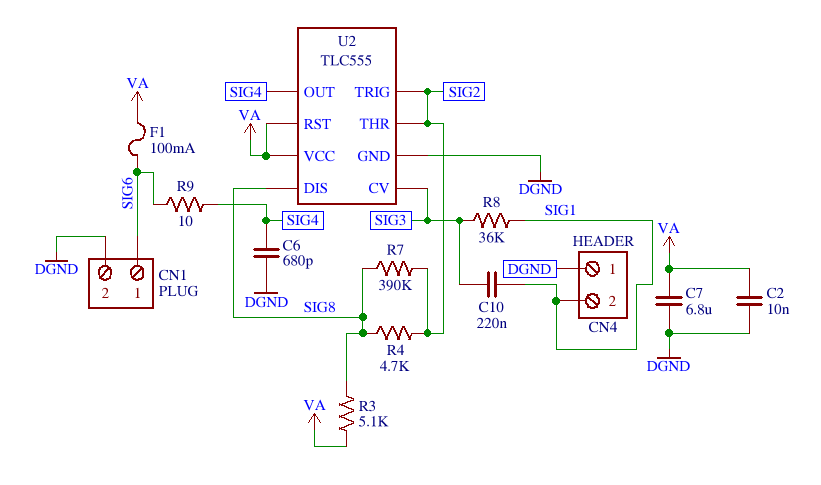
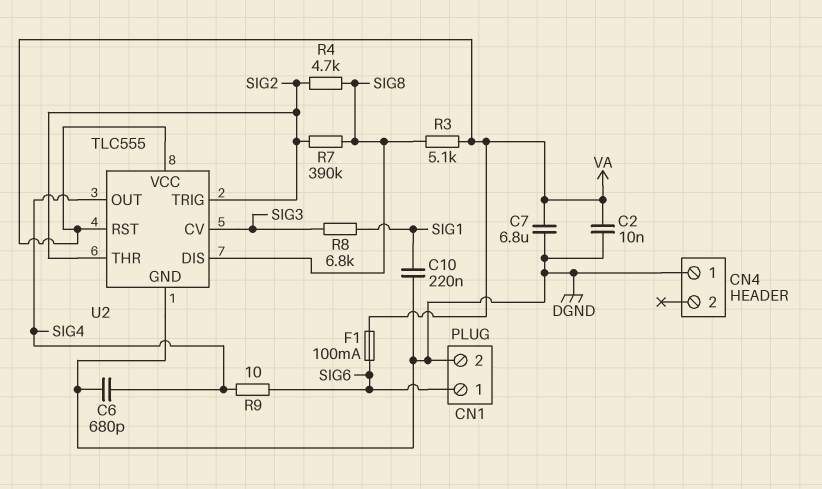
C10: 220nF (SIG1, SIG3) -> 220nF (DGND, SIG1)
CN4 pin 2: SIG1 -> none
R8: 36k (SIG1, SIG3) -> 6.8k (SIG1, SIG3)

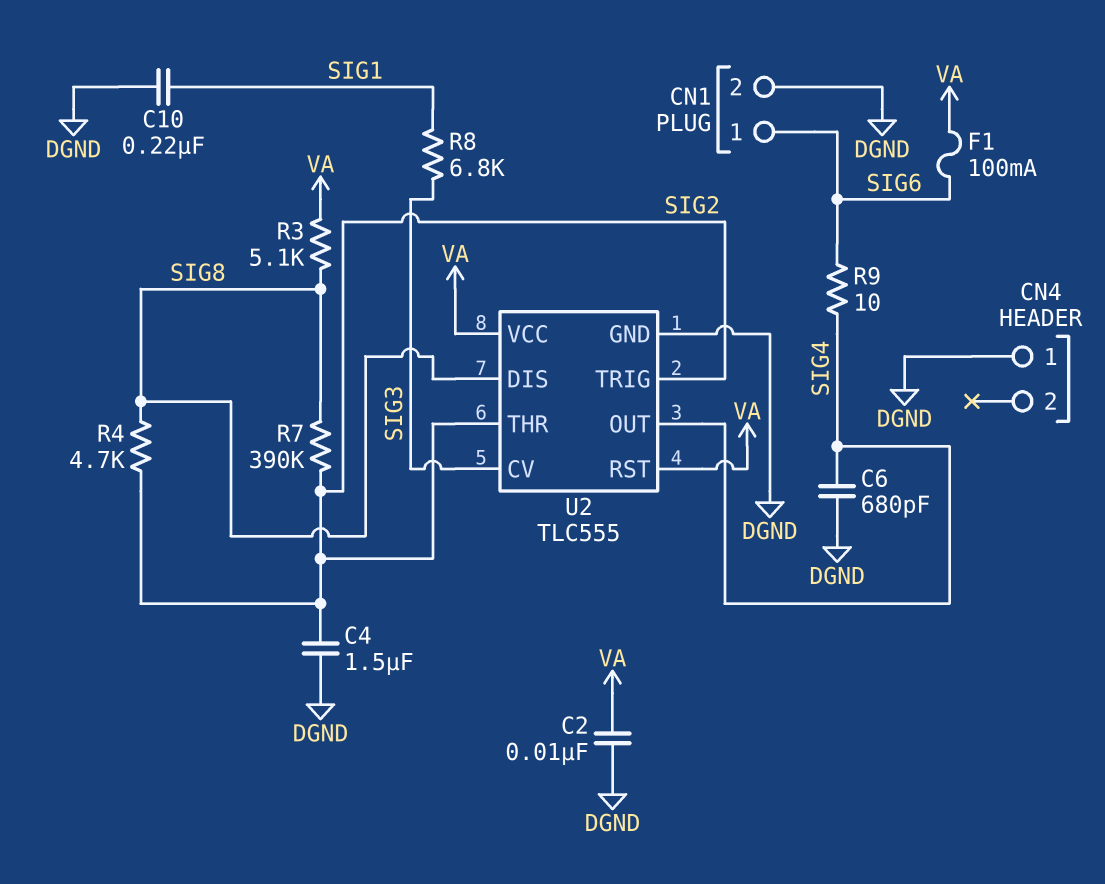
C4: none -> 1.5uF (DGND, SIG2)
C7: 6.8uF (DGND, VA) -> none

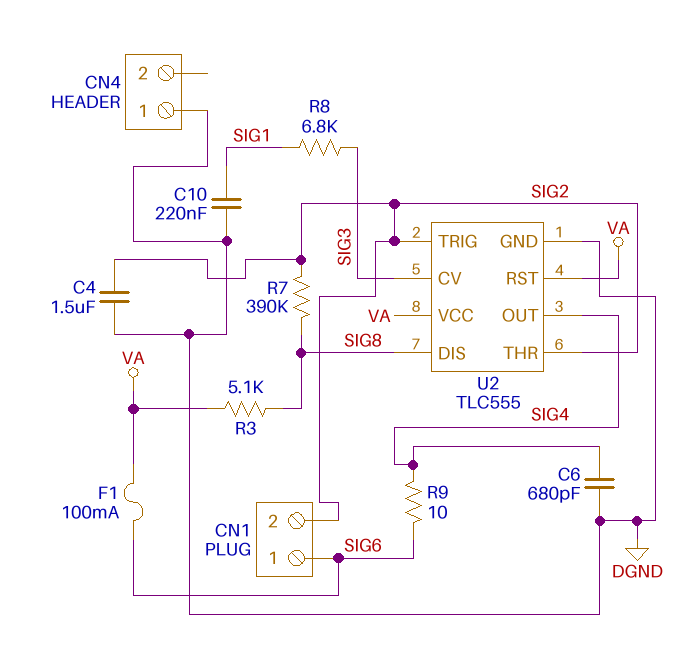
C2: 10nF (DGND, VA) -> none
CN1 pin 2: DGND -> SIG2
R4: 4.7k (SIG2, SIG8) -> none

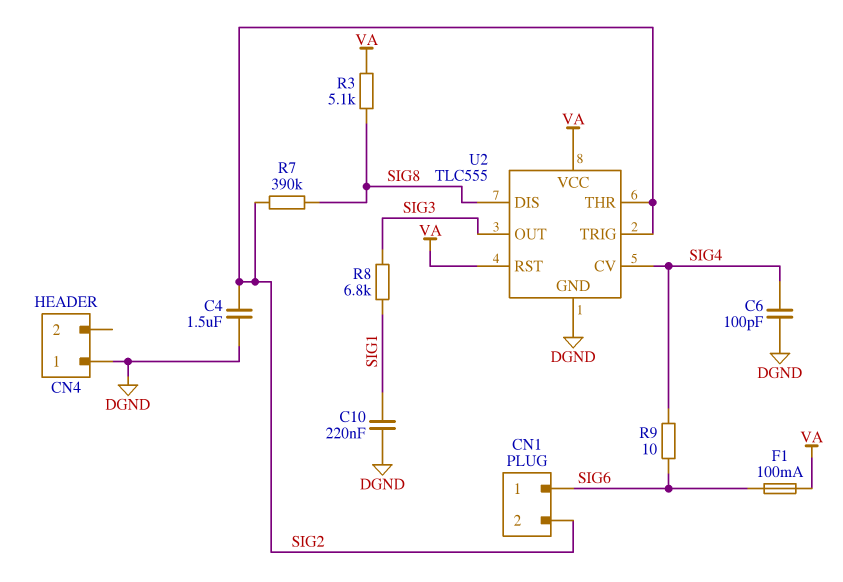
C6: 680pF (DGND, SIG4) -> 100pF (DGND, SIG4)
U2 pin CV: SIG3 -> SIG4
U2 pin OUT: SIG4 -> SIG3

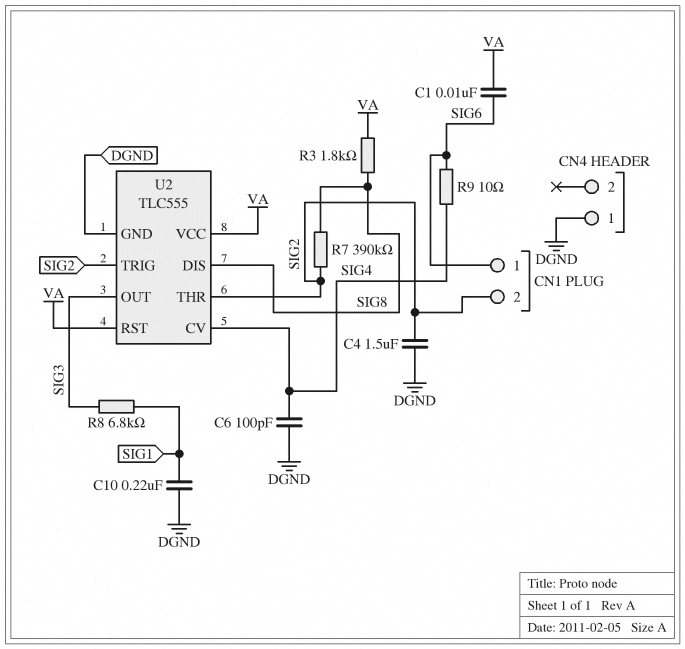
C1: none -> 10nF (SIG6, VA)
F1: 100mA (SIG6, VA) -> none
R3: 5.1k (SIG8, VA) -> 1.8k (SIG8, VA)

